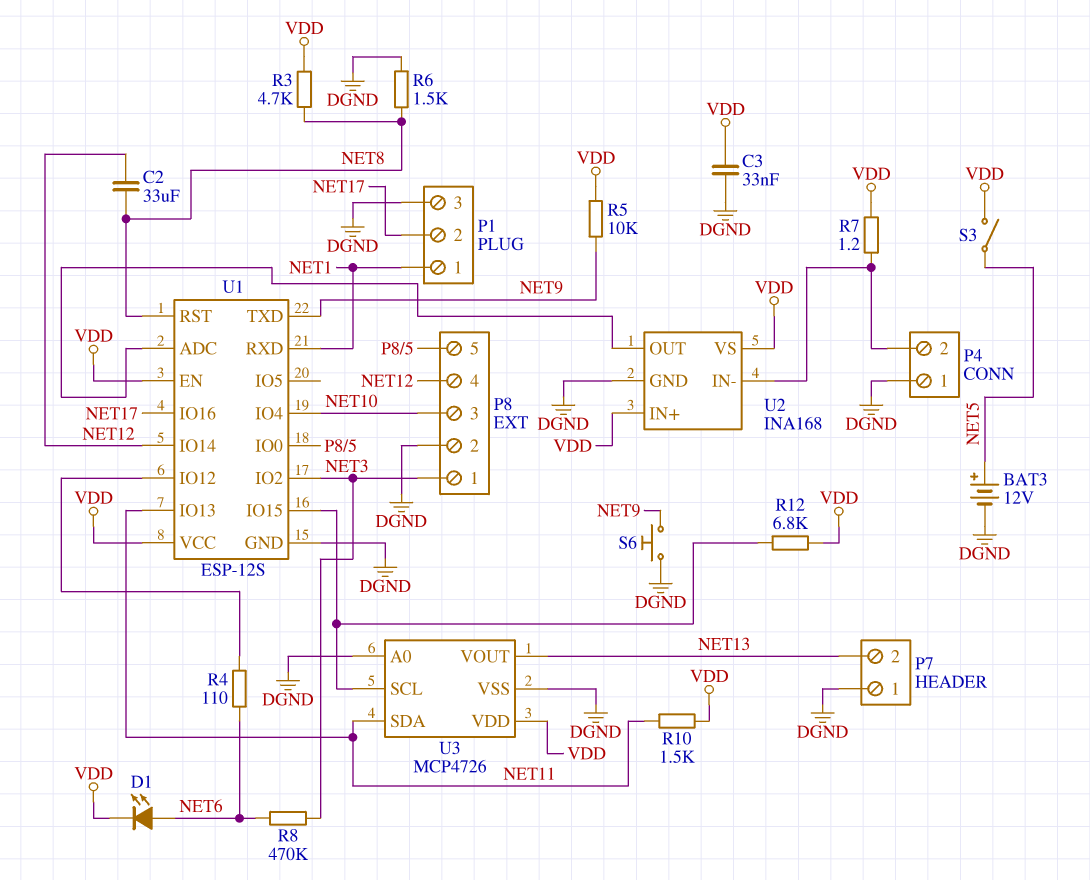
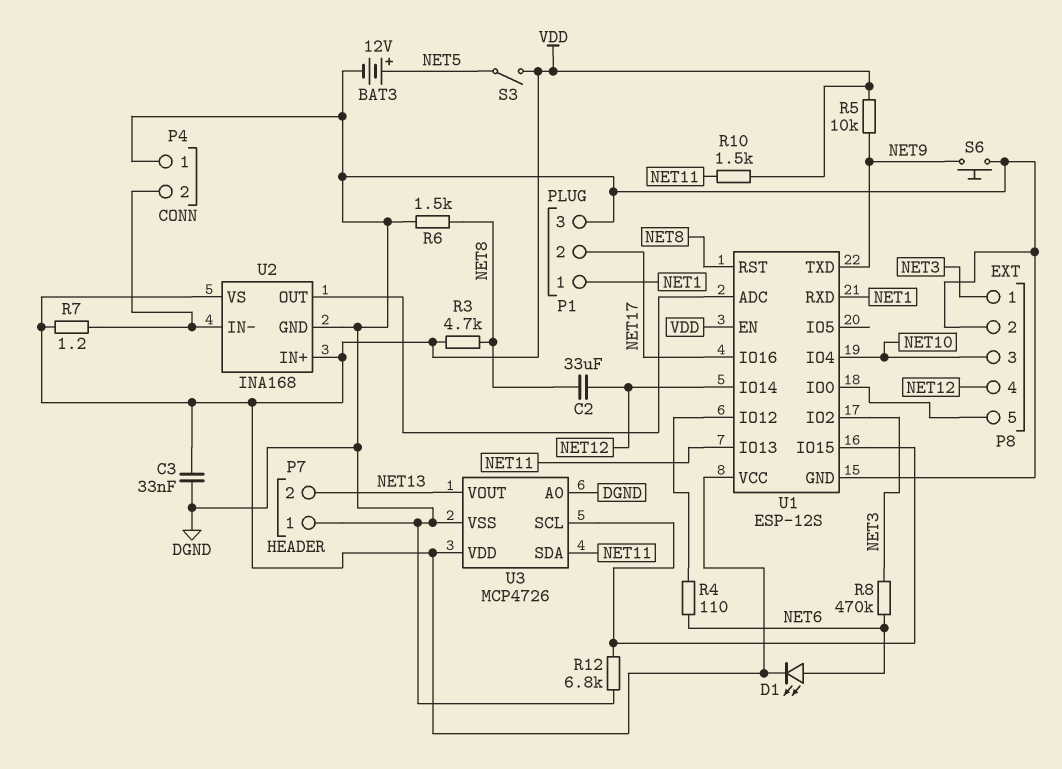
R12: 6.8k (U1/IO15, VDD) -> 6.8k (DGND, U1/IO15)

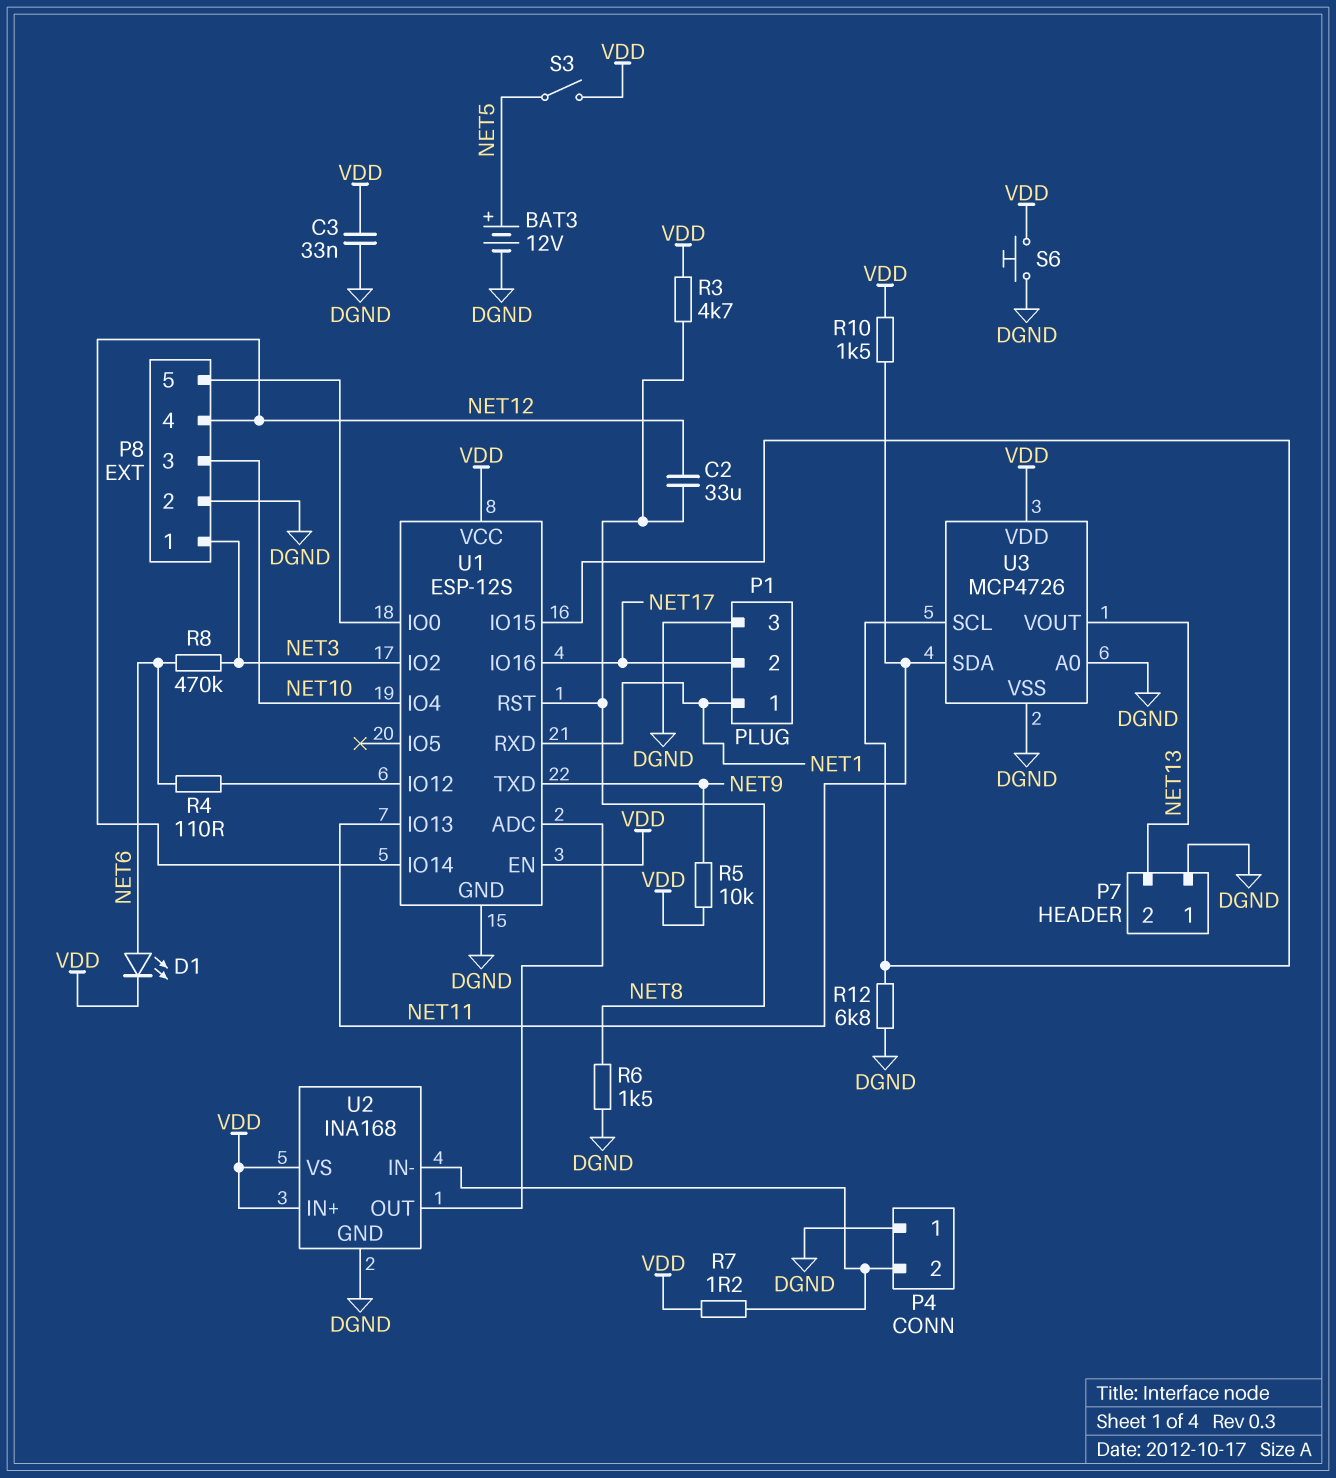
S6: button (DGND, NET9) -> button (DGND, VDD)

